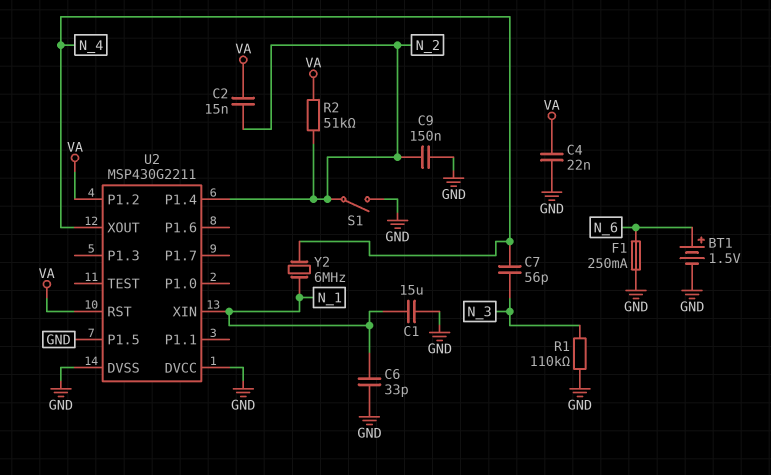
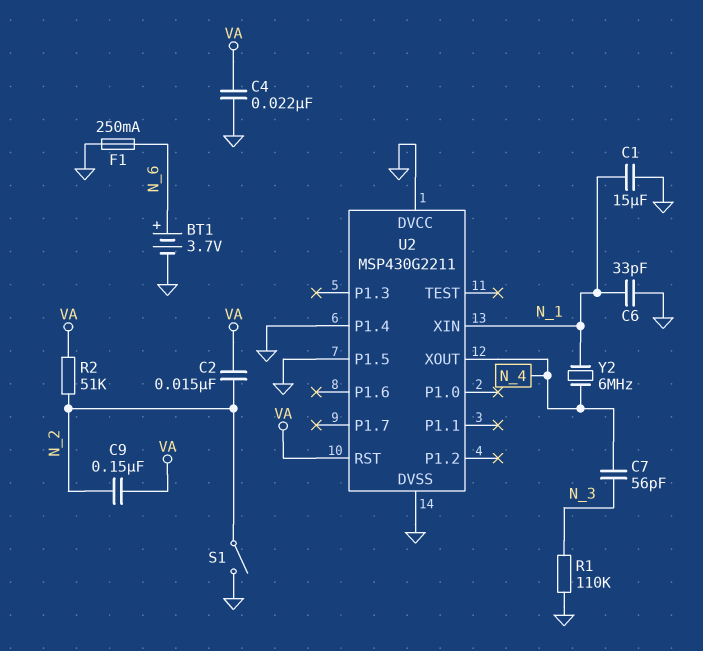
BT1: 1.5V (plus N_6, minus GND) -> 3.7V (plus N_6, minus GND)
C9: 150nF (GND, N_2) -> 150nF (N_2, VA)
U2 pin P1.2: VA -> none
U2 pin P1.4: N_2 -> GND

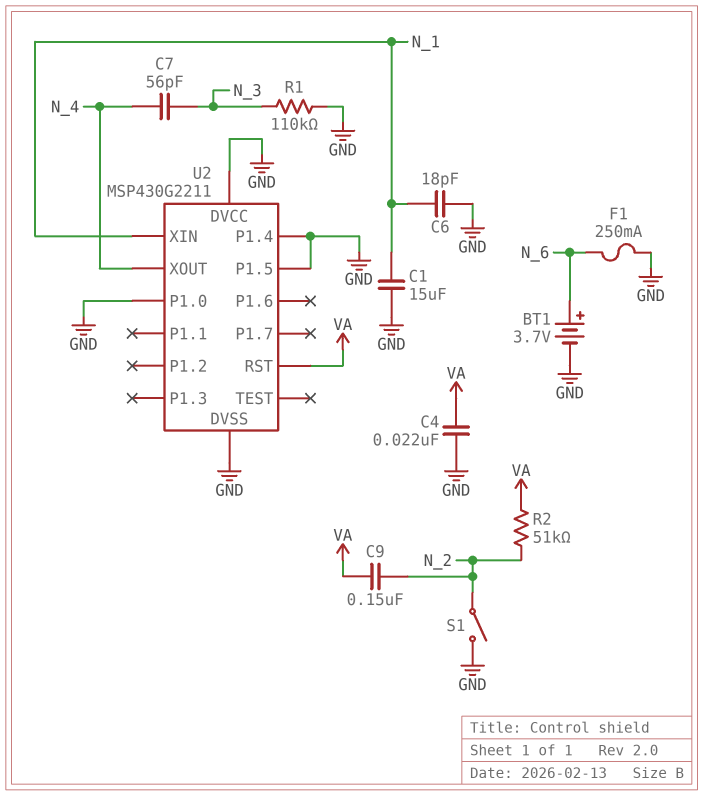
C2: 15nF (N_2, VA) -> none
C6: 33pF (GND, N_1) -> 18pF (GND, N_1)
U2 pin P1.0: none -> GND
Y2: 6MHz (N_1, N_4) -> none

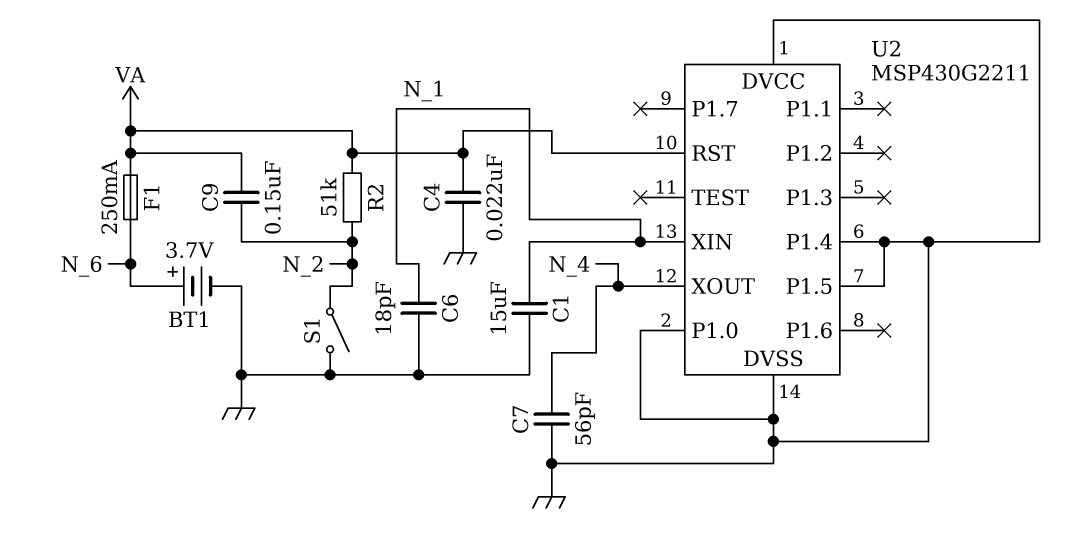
C7: 56pF (N_3, N_4) -> 56pF (GND, N_4)
F1: 250mA (GND, N_6) -> 250mA (N_6, VA)
R1: 110k (GND, N_3) -> none

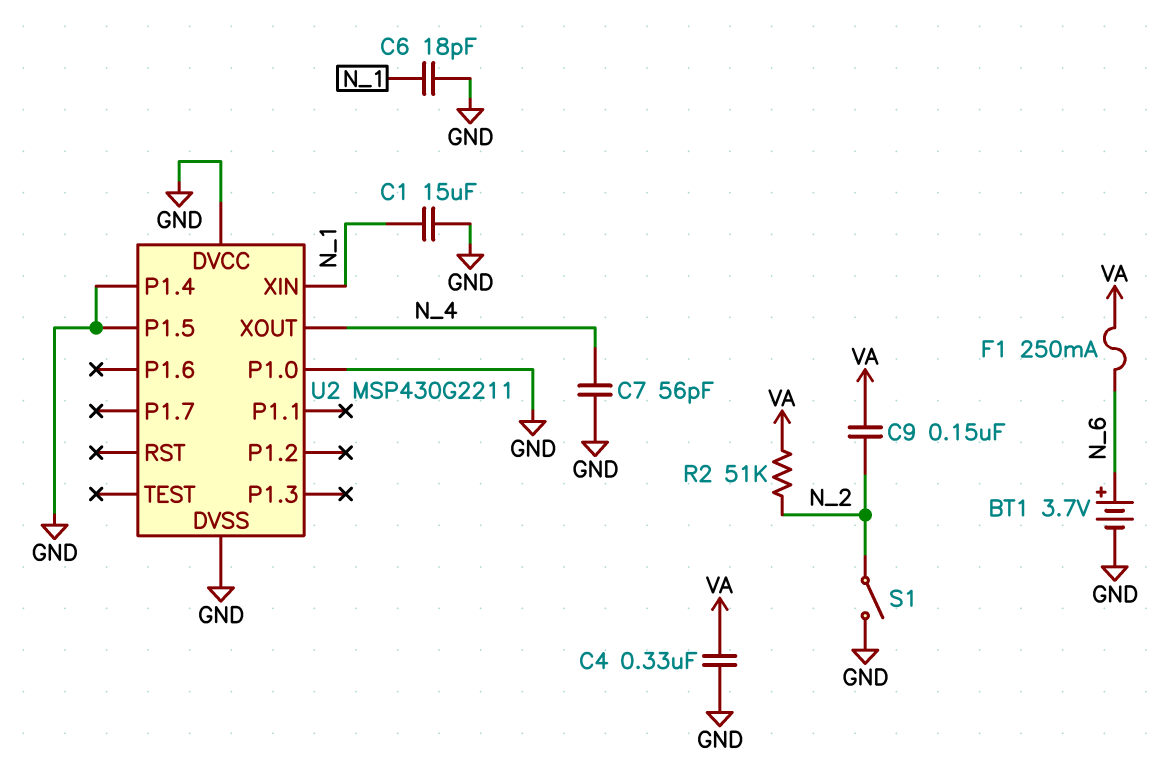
C4: 22nF (GND, VA) -> 330nF (GND, VA)
U2 pin RST: VA -> none

